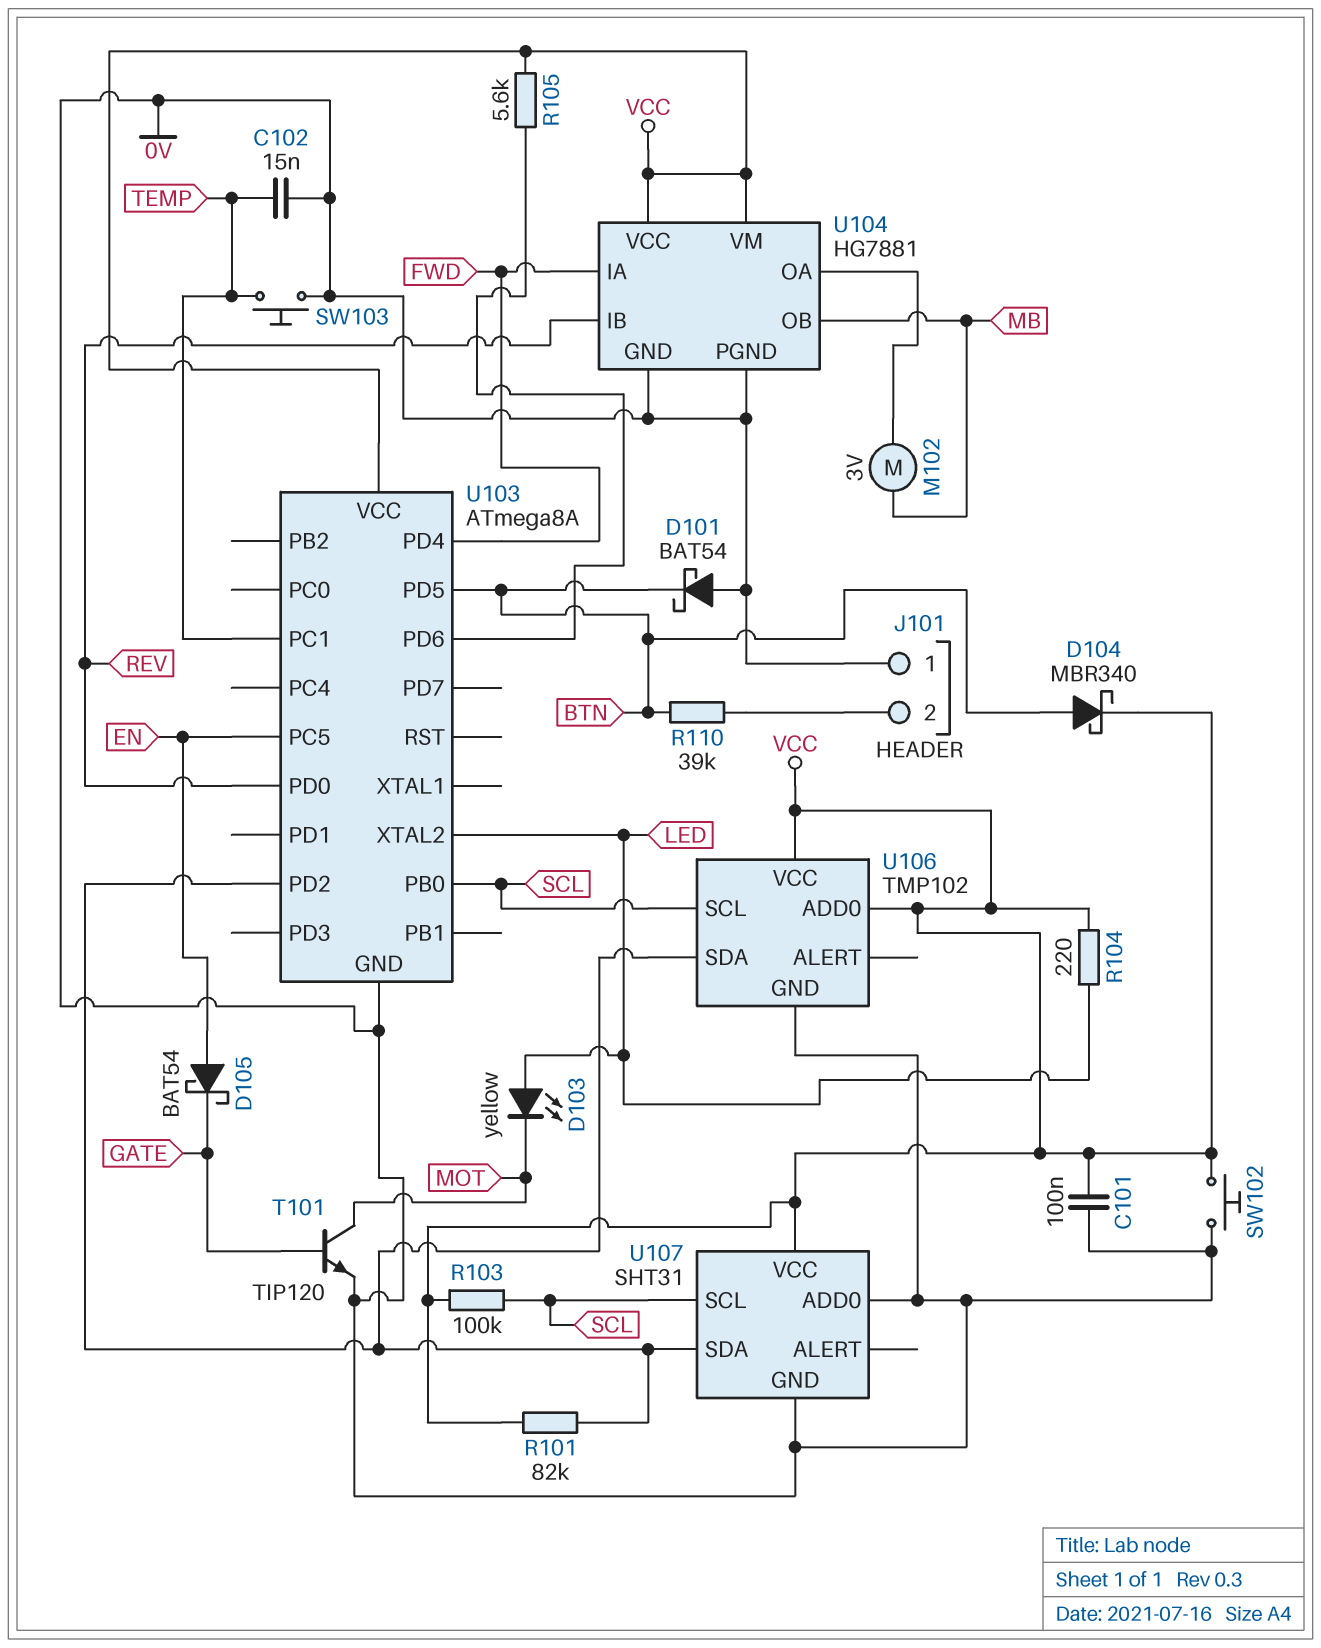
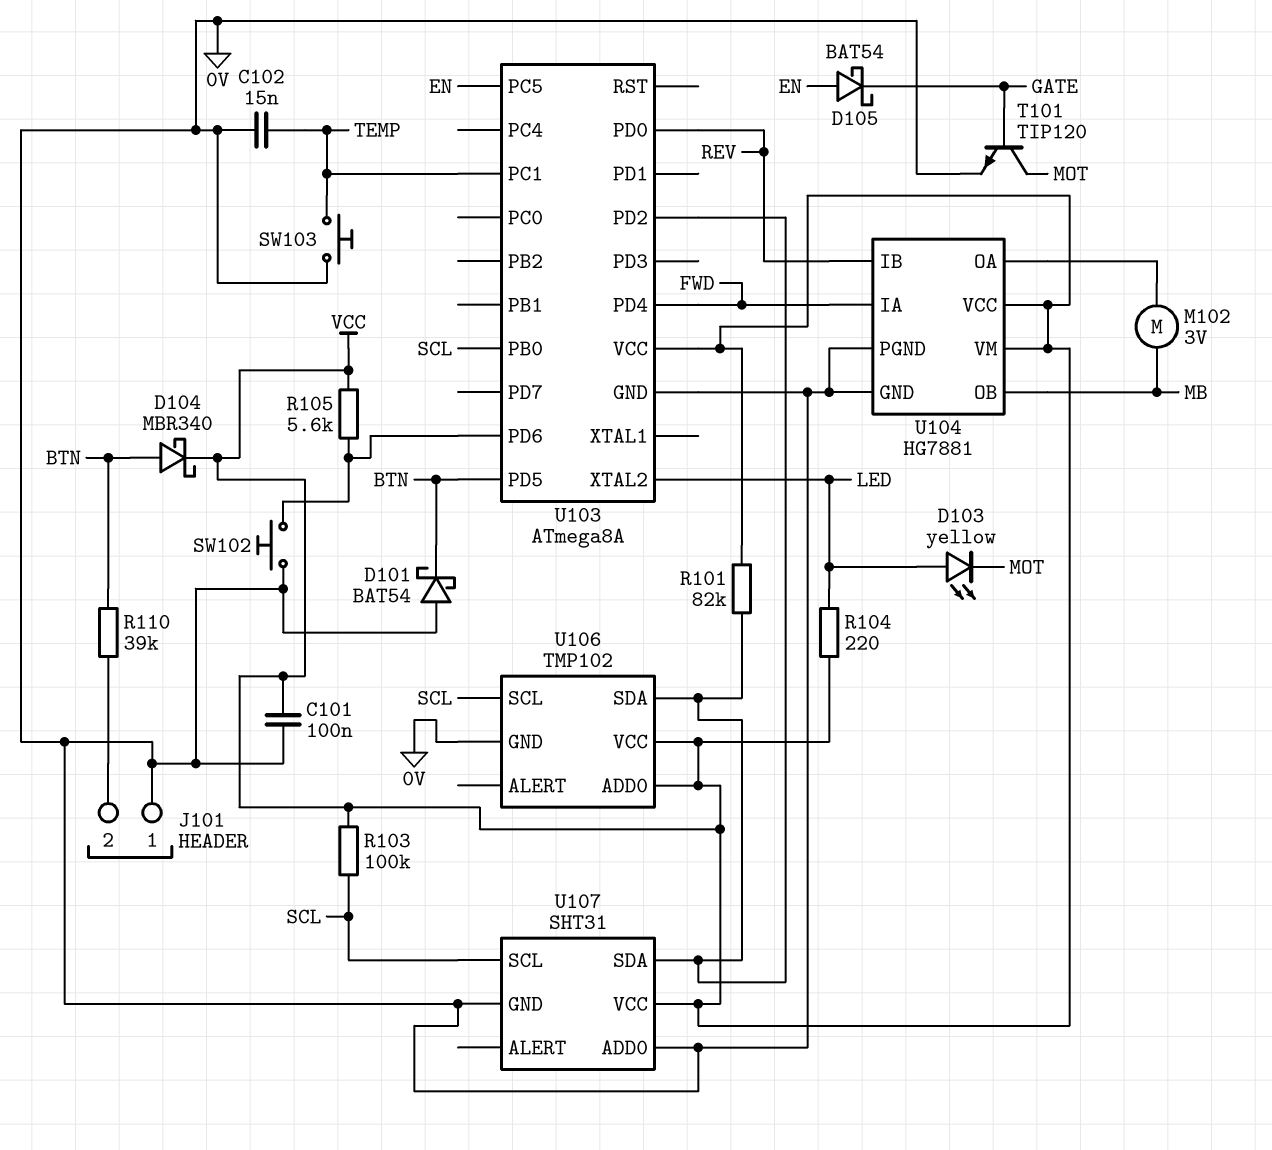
SW102: button (0V, VCC) -> button (0V, U103/PD6)

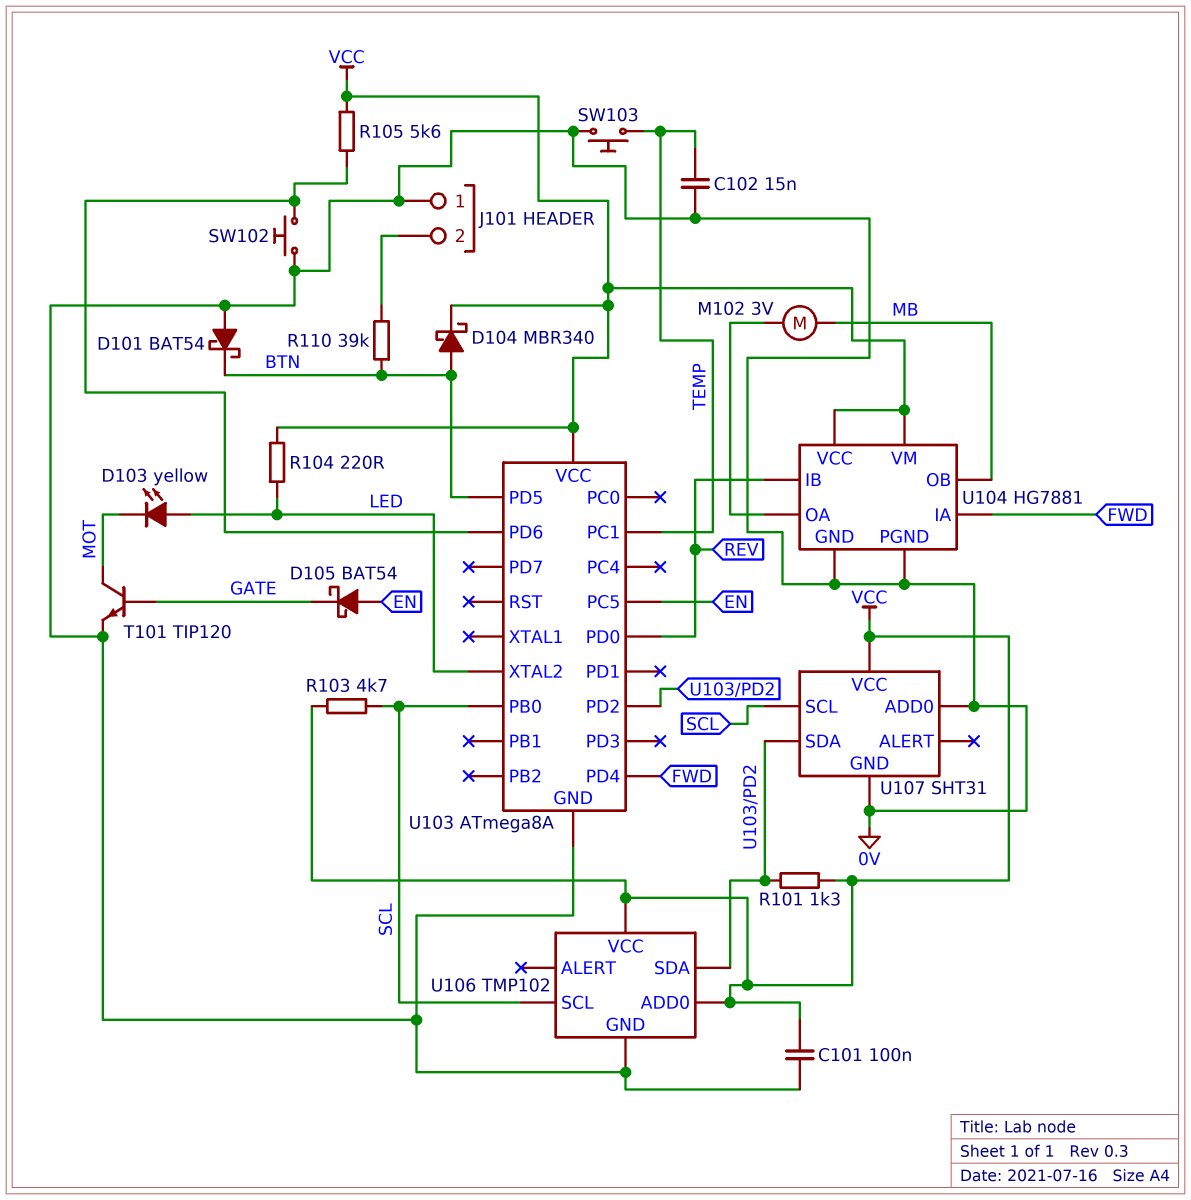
R101: 82k (U103/PD2, VCC) -> 1.3k (U103/PD2, VCC)
R103: 100k (SCL, VCC) -> 4.7k (SCL, VCC)

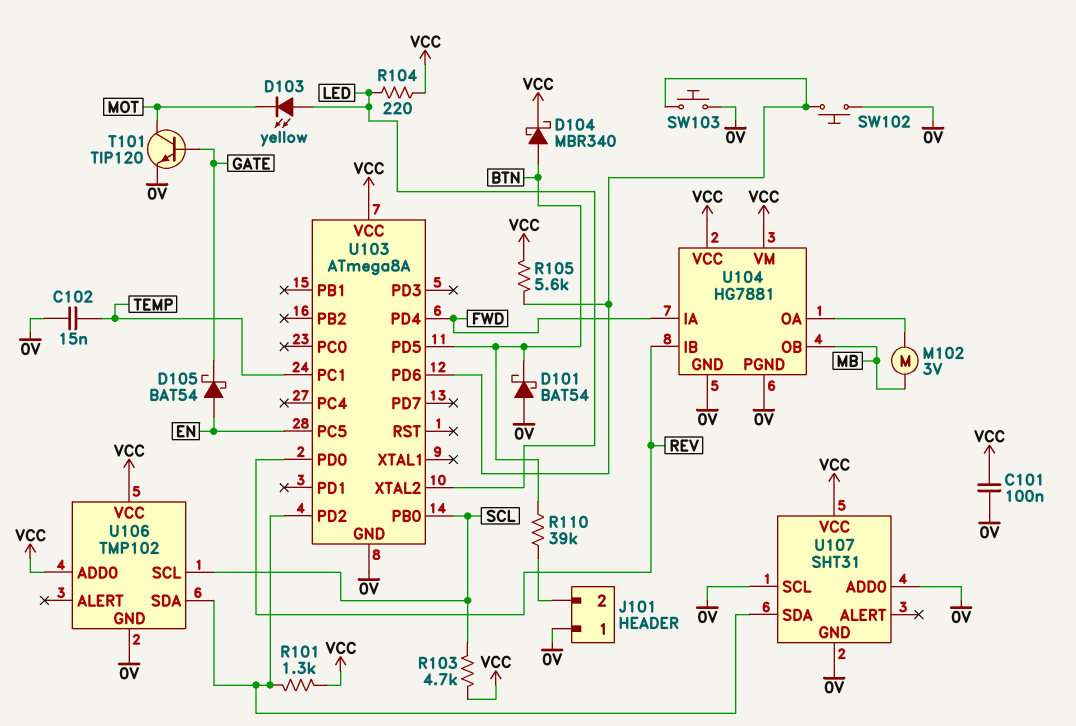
SW103: button (0V, TEMP) -> button (0V, U103/PD6)
U107 pin SCL: SCL -> 0V

